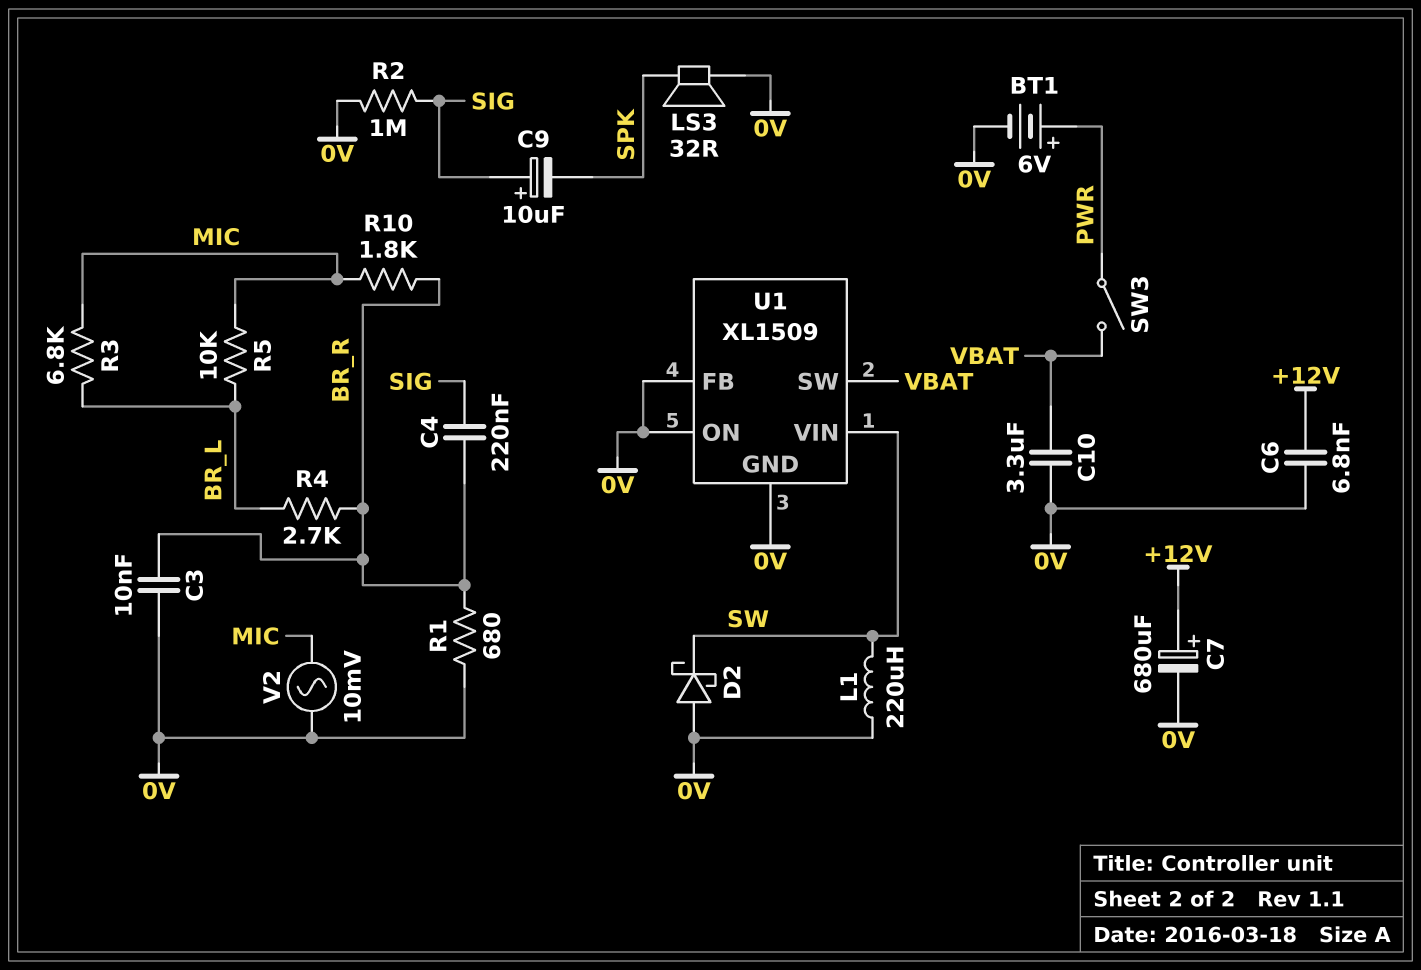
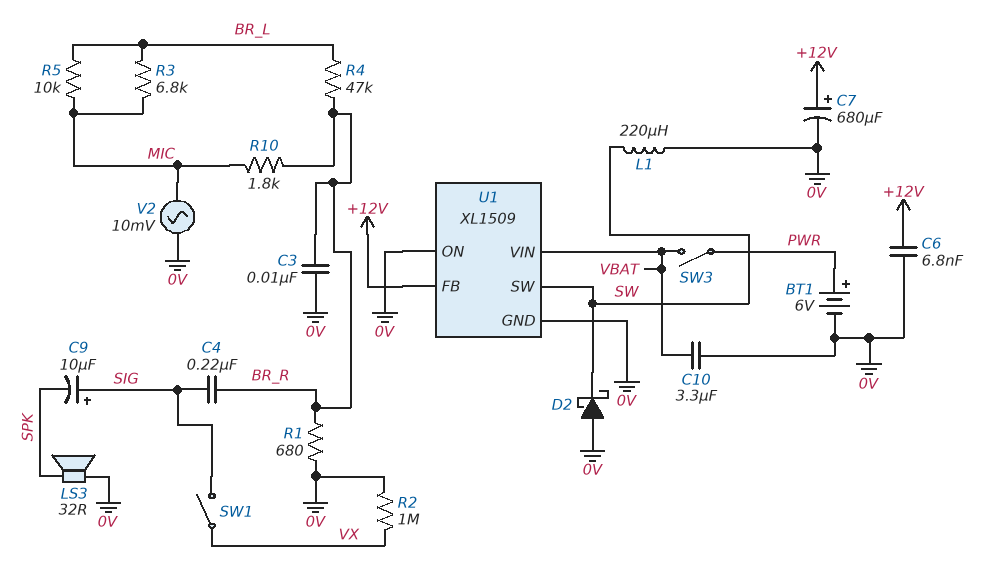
R2: 1M (0V, SIG) -> 1M (0V, VX)
R4: 2.7k (BR_L, BR_R) -> 47k (BR_L, BR_R)
SW1: none -> switch (SIG, VX)
U1 pin FB: 0V -> +12V
U1 pin SW: VBAT -> SW
U1 pin VIN: SW -> VBAT

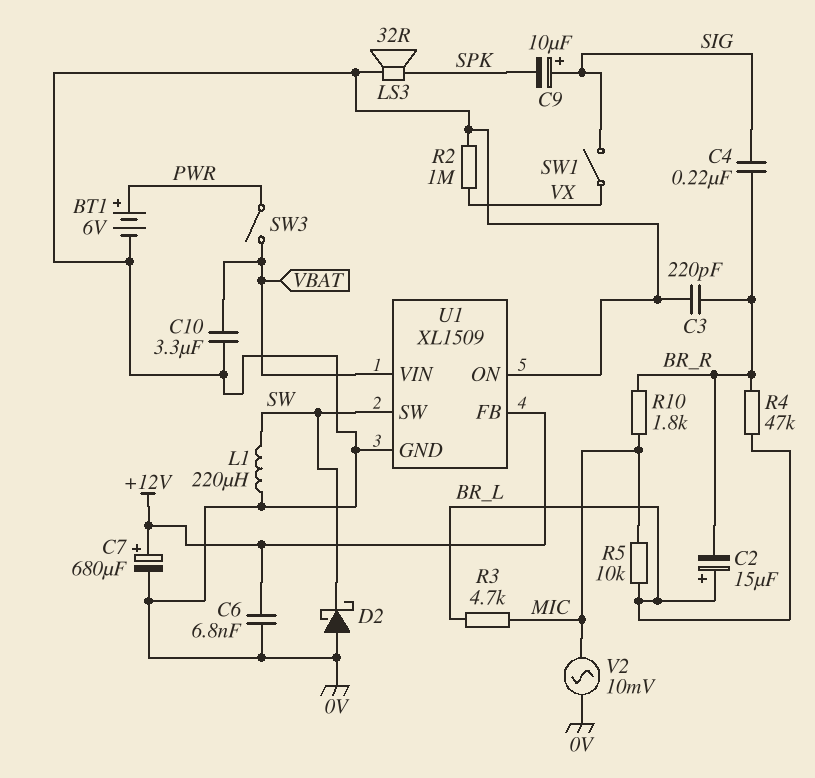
C2: none -> 15uF (plus BR_L, minus BR_R)
C3: 10nF (0V, BR_R) -> 220pF (0V, BR_R)
R1: 680 (0V, BR_R) -> none
R3: 6.8k (BR_L, MIC) -> 4.7k (BR_L, MIC)

